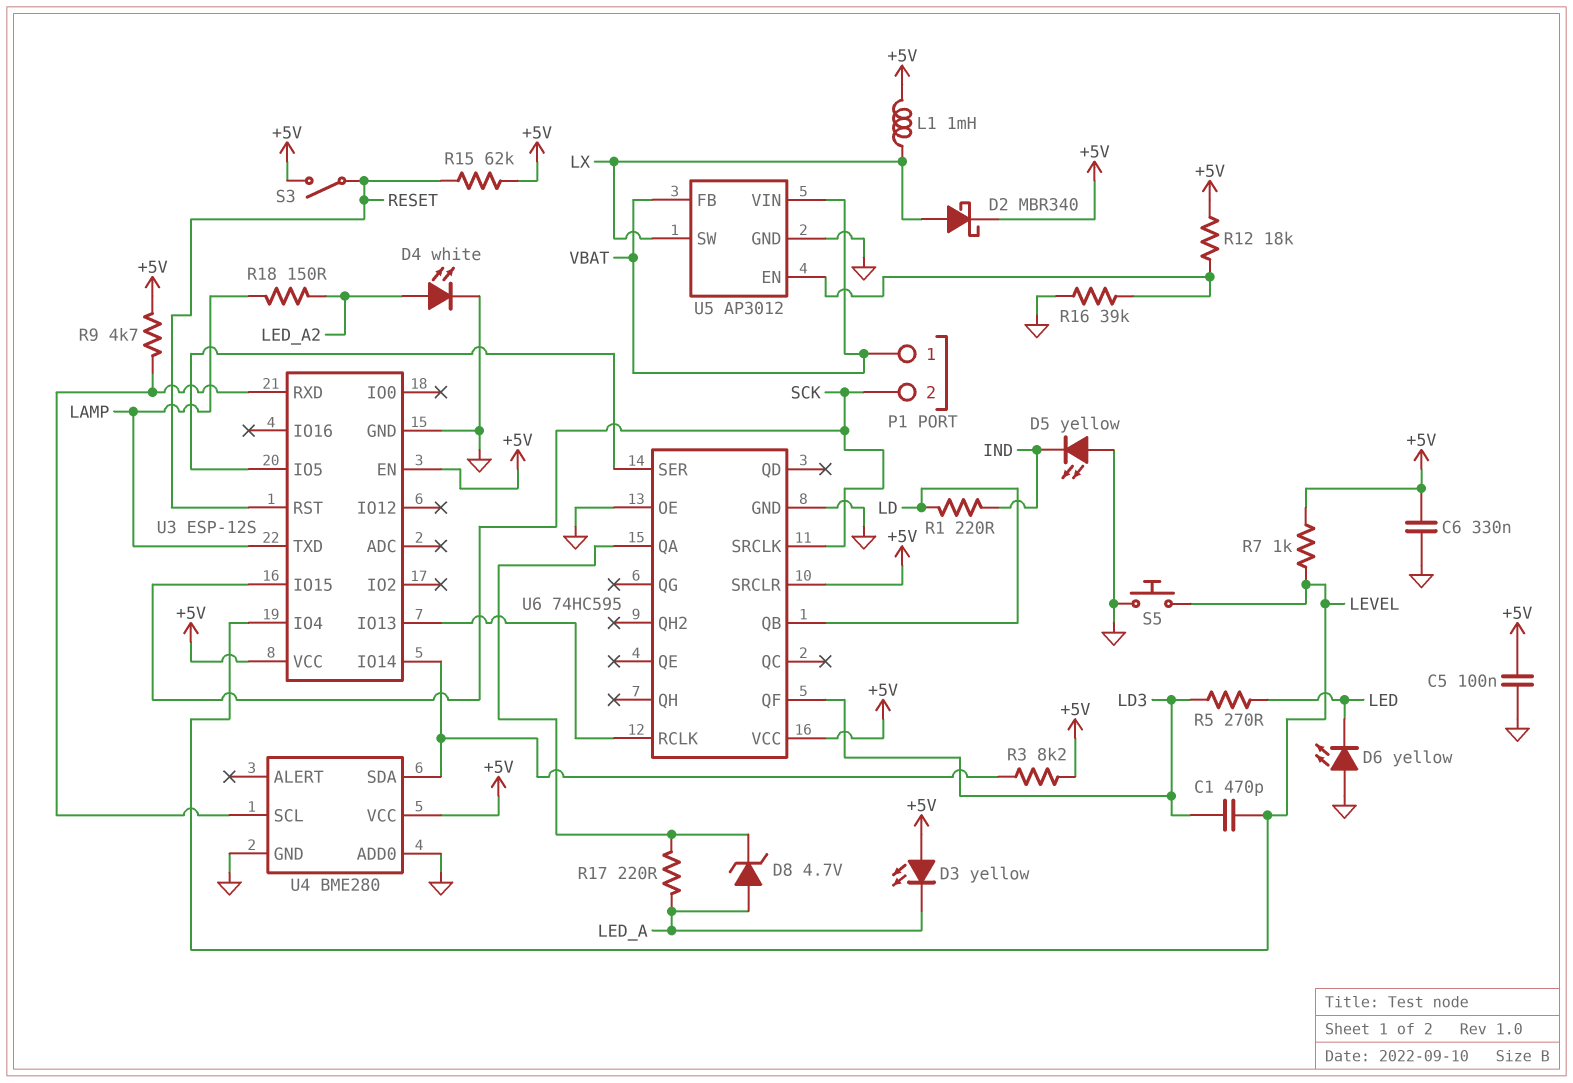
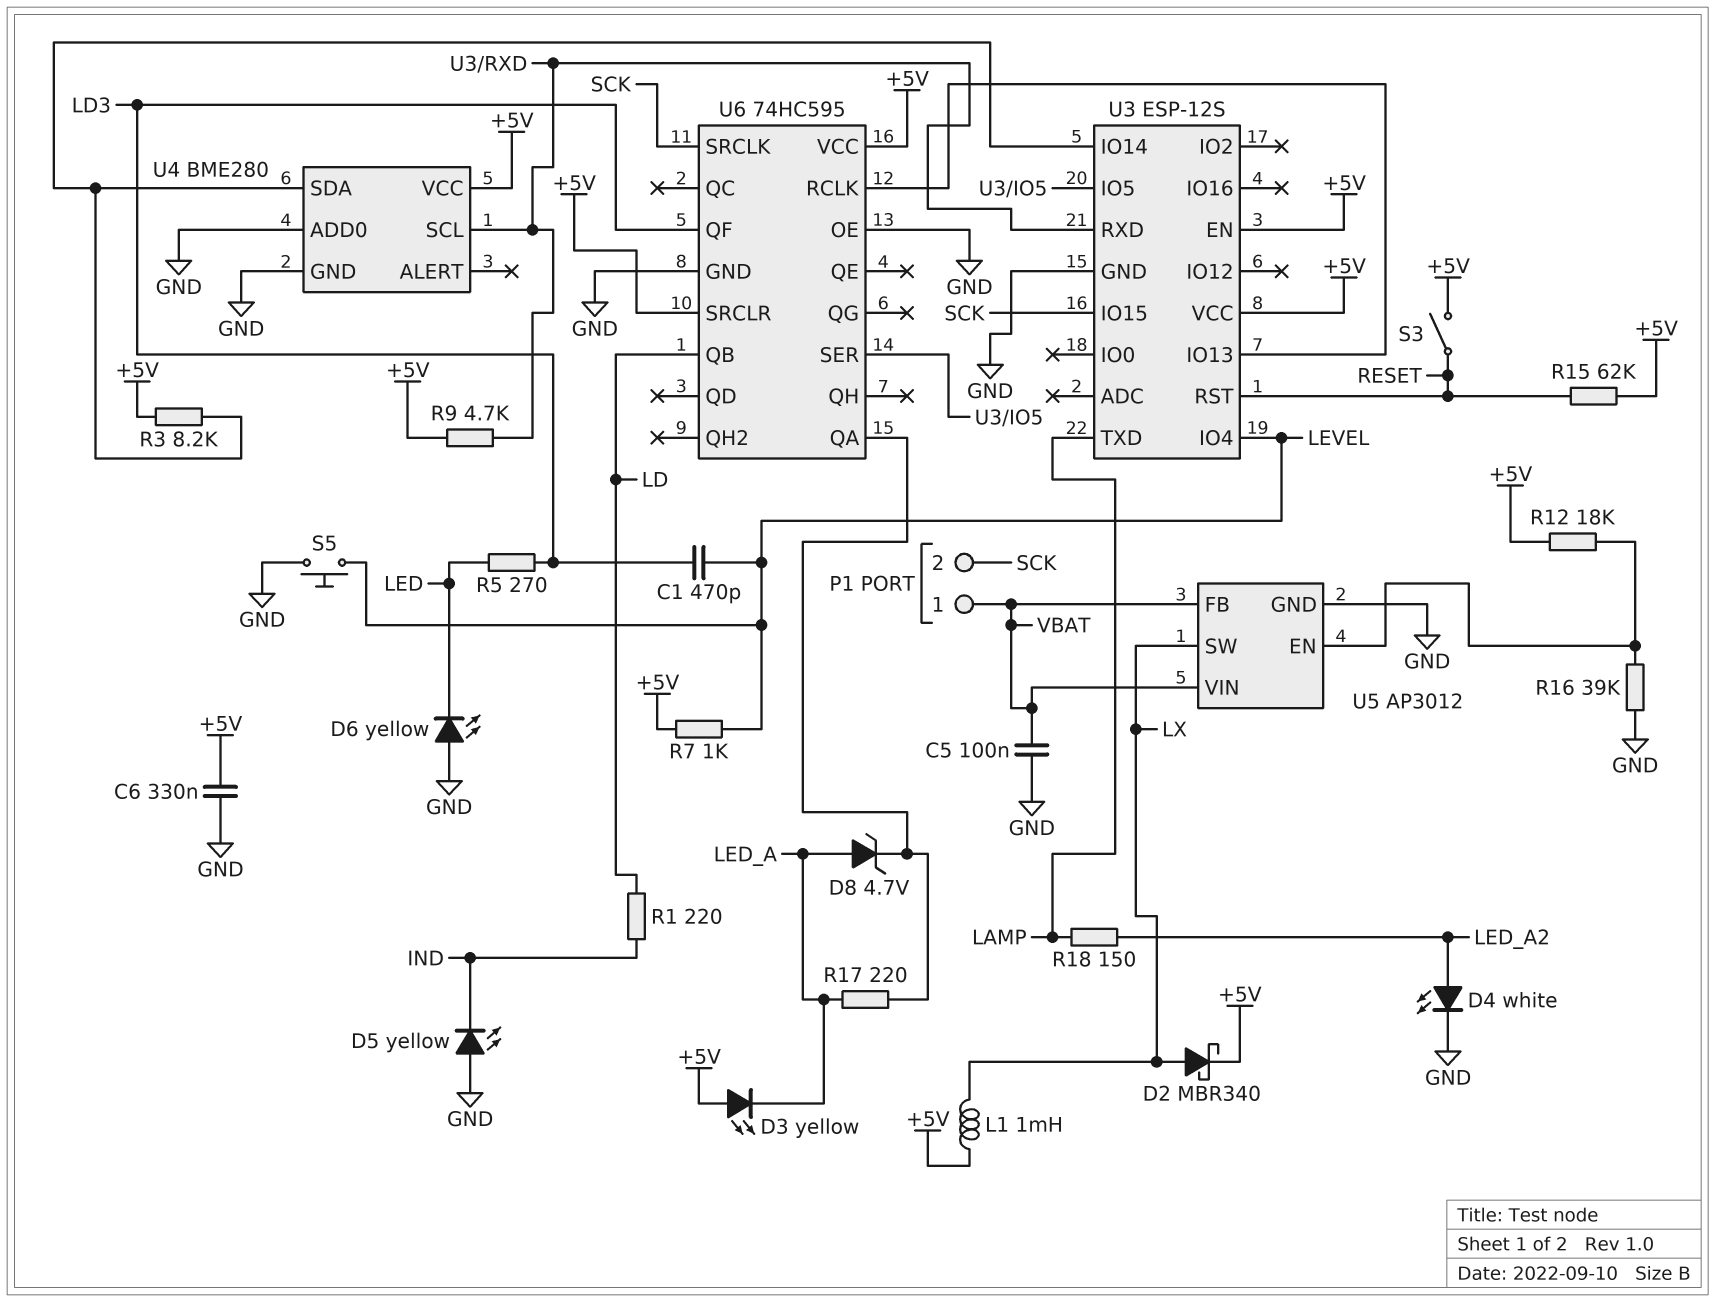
C5: 100nF (+5V, GND) -> 100nF (GND, VBAT)

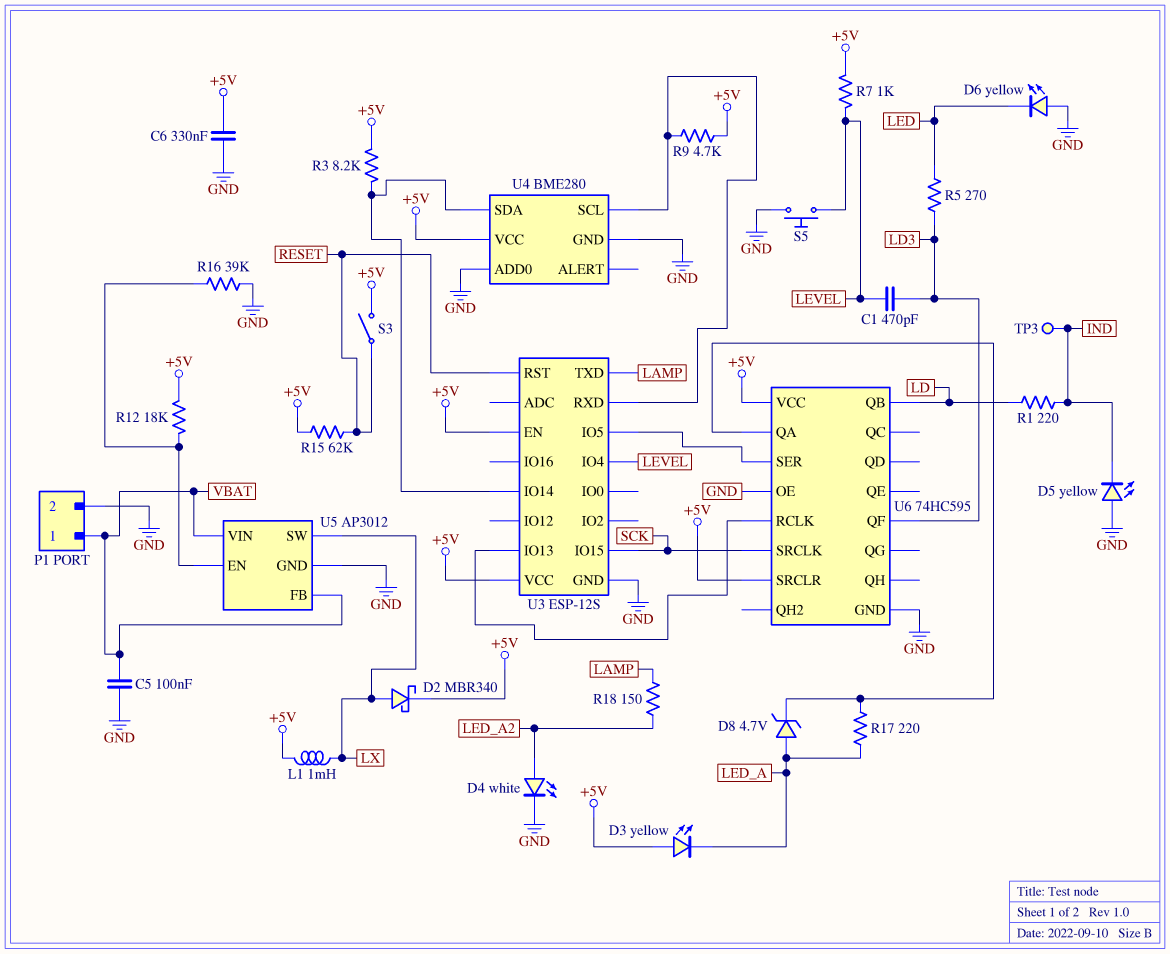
P1 pin 2: SCK -> GND
TP3: none -> test point (IND)

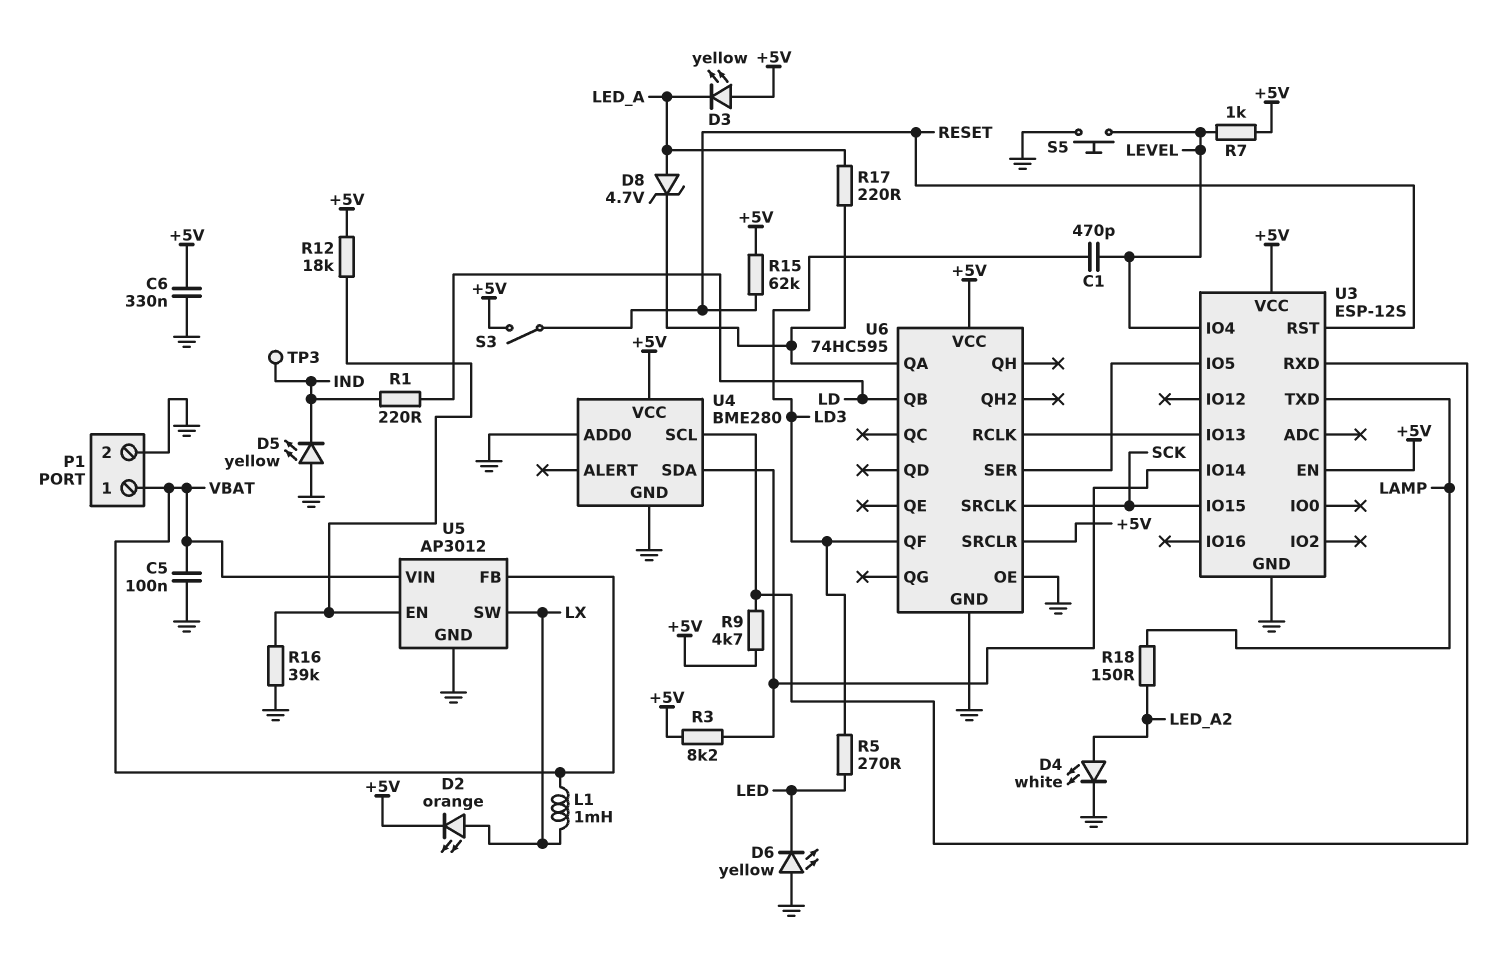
D2: schottky MBR340 (A LX, K +5V) -> LED orange (A LX, K +5V)
L1: 1mH (+5V, LX) -> 1mH (LX, VBAT)

